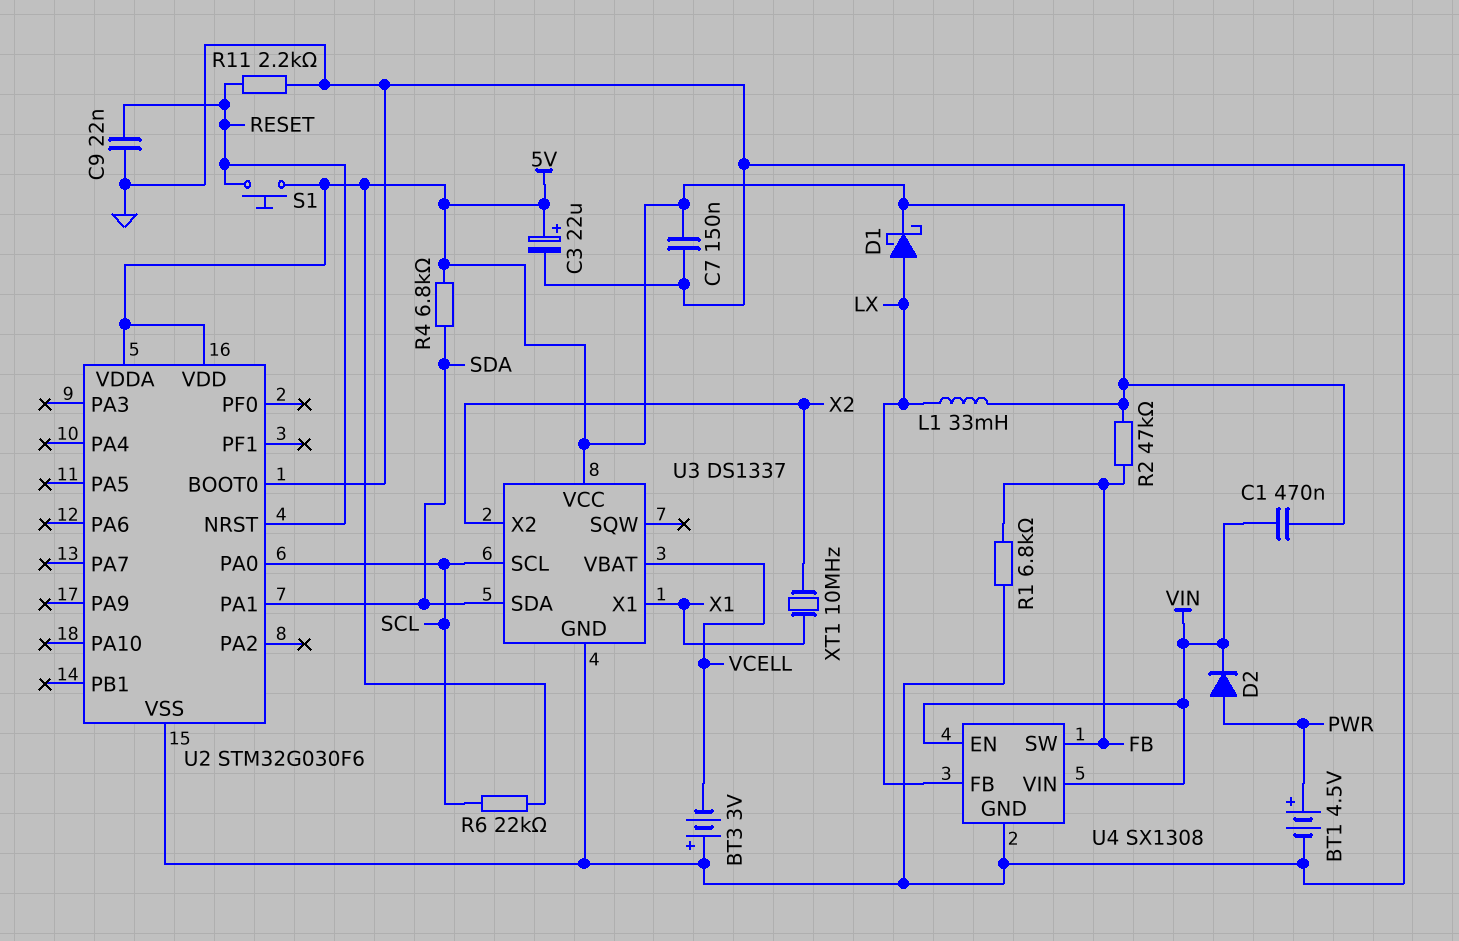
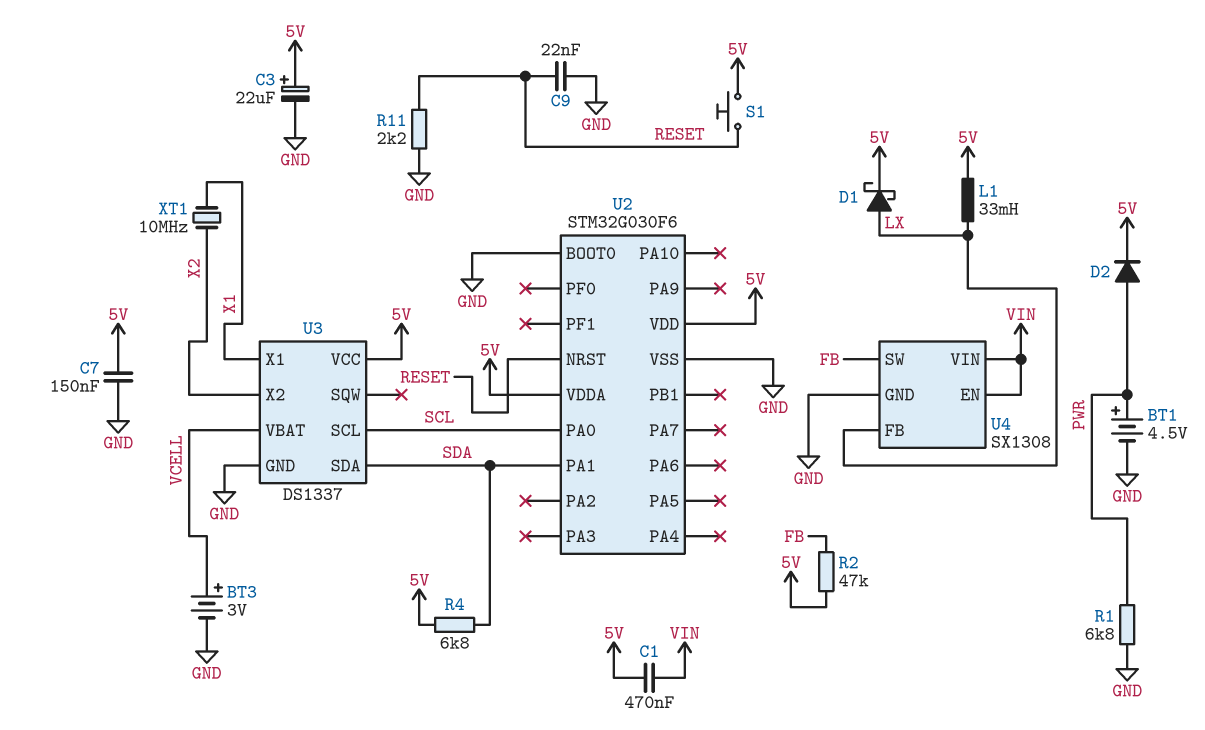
BT3: 3V (plus GND, minus VCELL) -> 3V (plus VCELL, minus GND)
D2: diode (A PWR, K VIN) -> diode (A PWR, K 5V)
R1: 6.8k (FB, GND) -> 6.8k (GND, PWR)
R6: 22k (5V, SCL) -> none

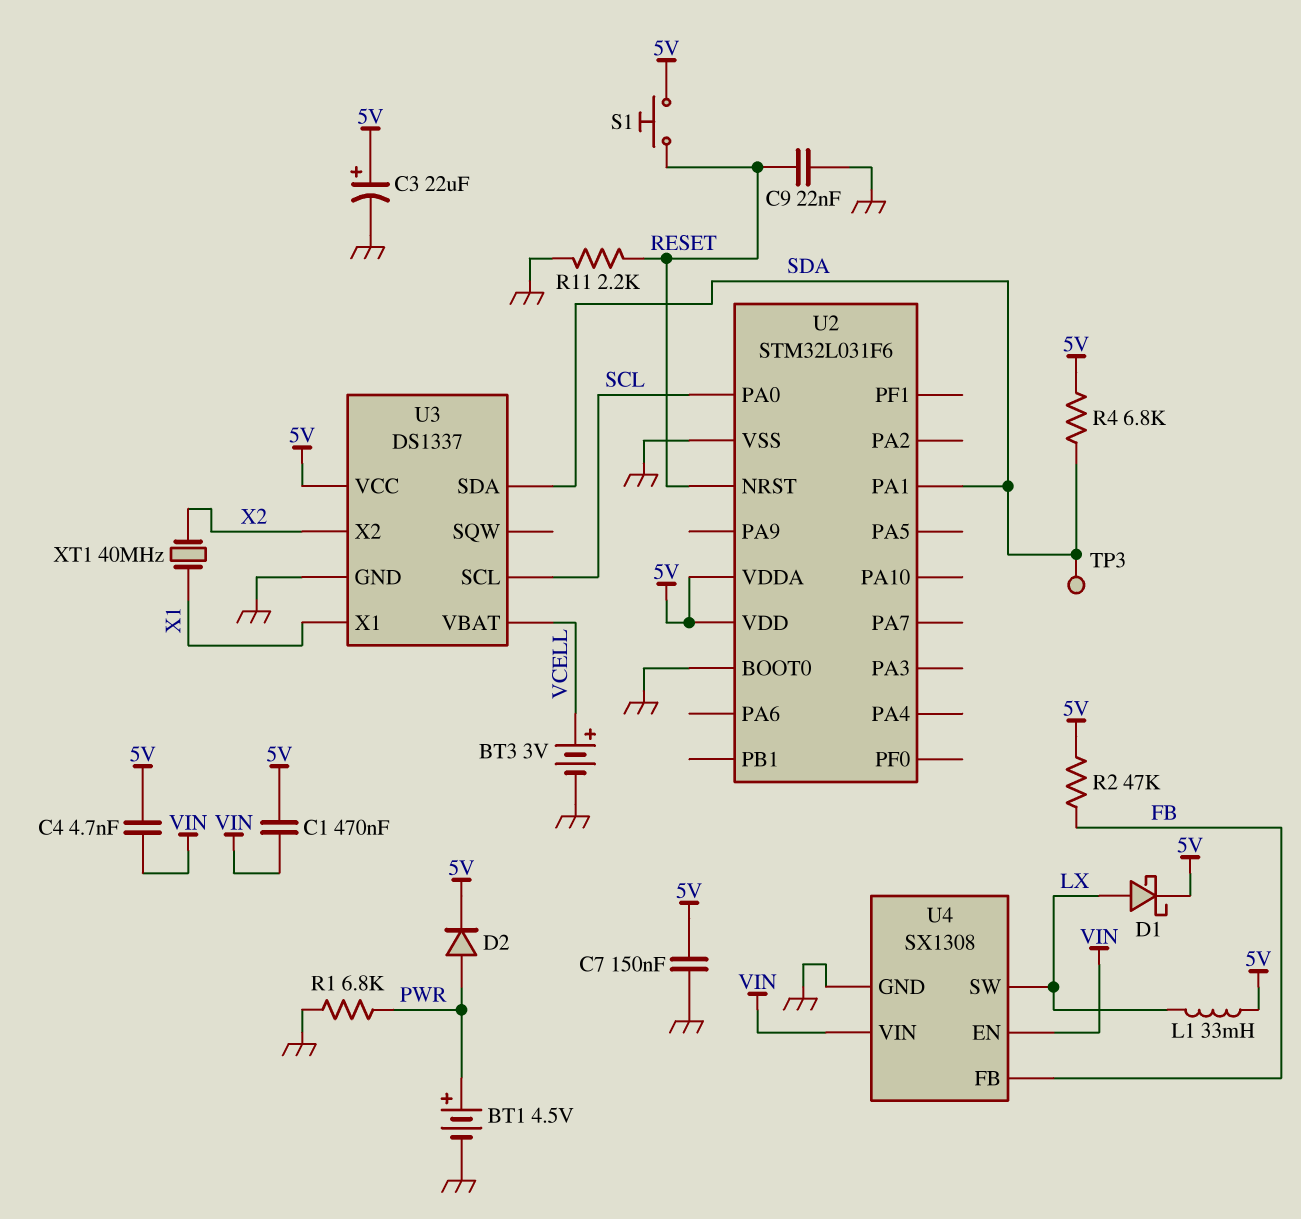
C4: none -> 4.7nF (5V, VIN)
TP3: none -> test point (SDA)
U2: STM32G030F6 -> STM32L031F6
U4 pin FB: LX -> FB
U4 pin SW: FB -> LX
XT1: 10MHz (X1, X2) -> 40MHz (X1, X2)

